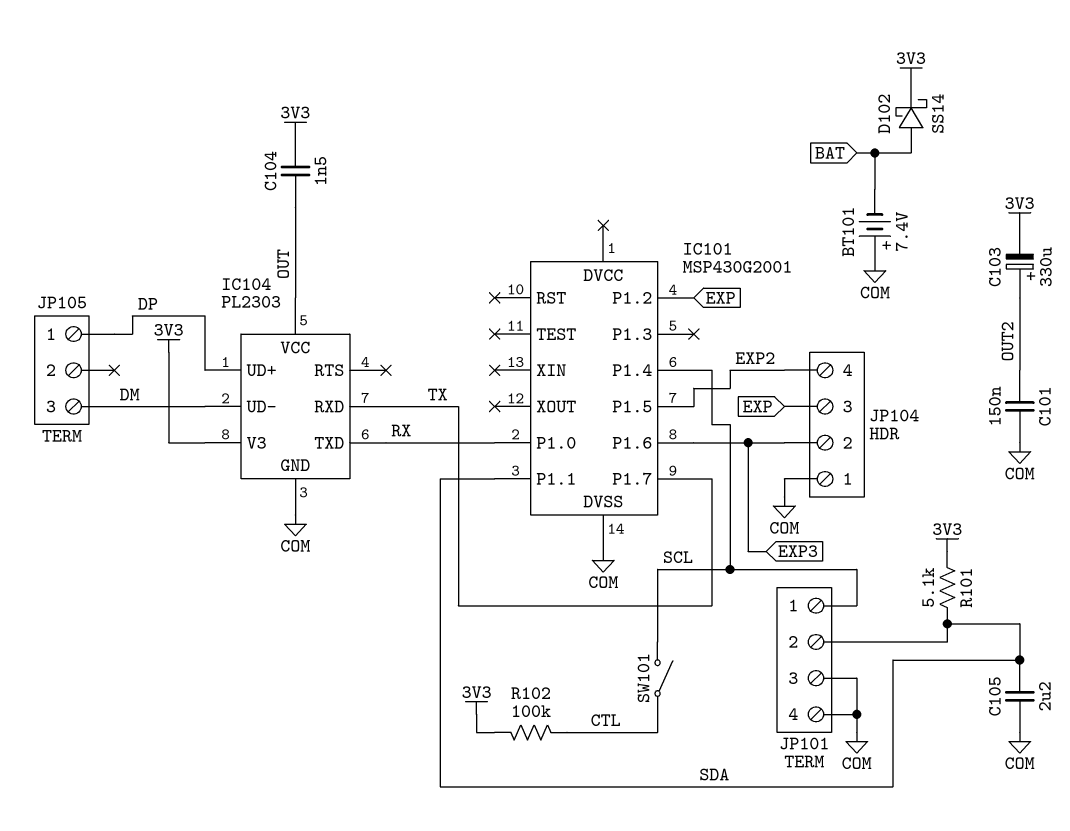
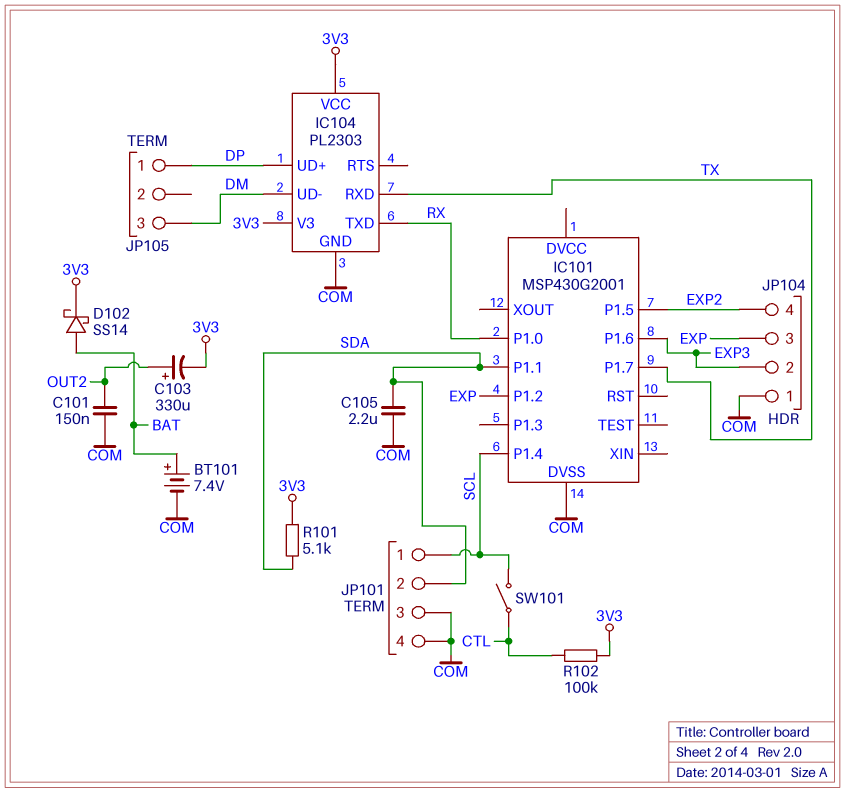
BT101: 7.4V (plus COM, minus BAT) -> 7.4V (plus BAT, minus COM)
C104: 1.5nF (3V3, OUT) -> none
IC104 pin VCC: OUT -> 3V3

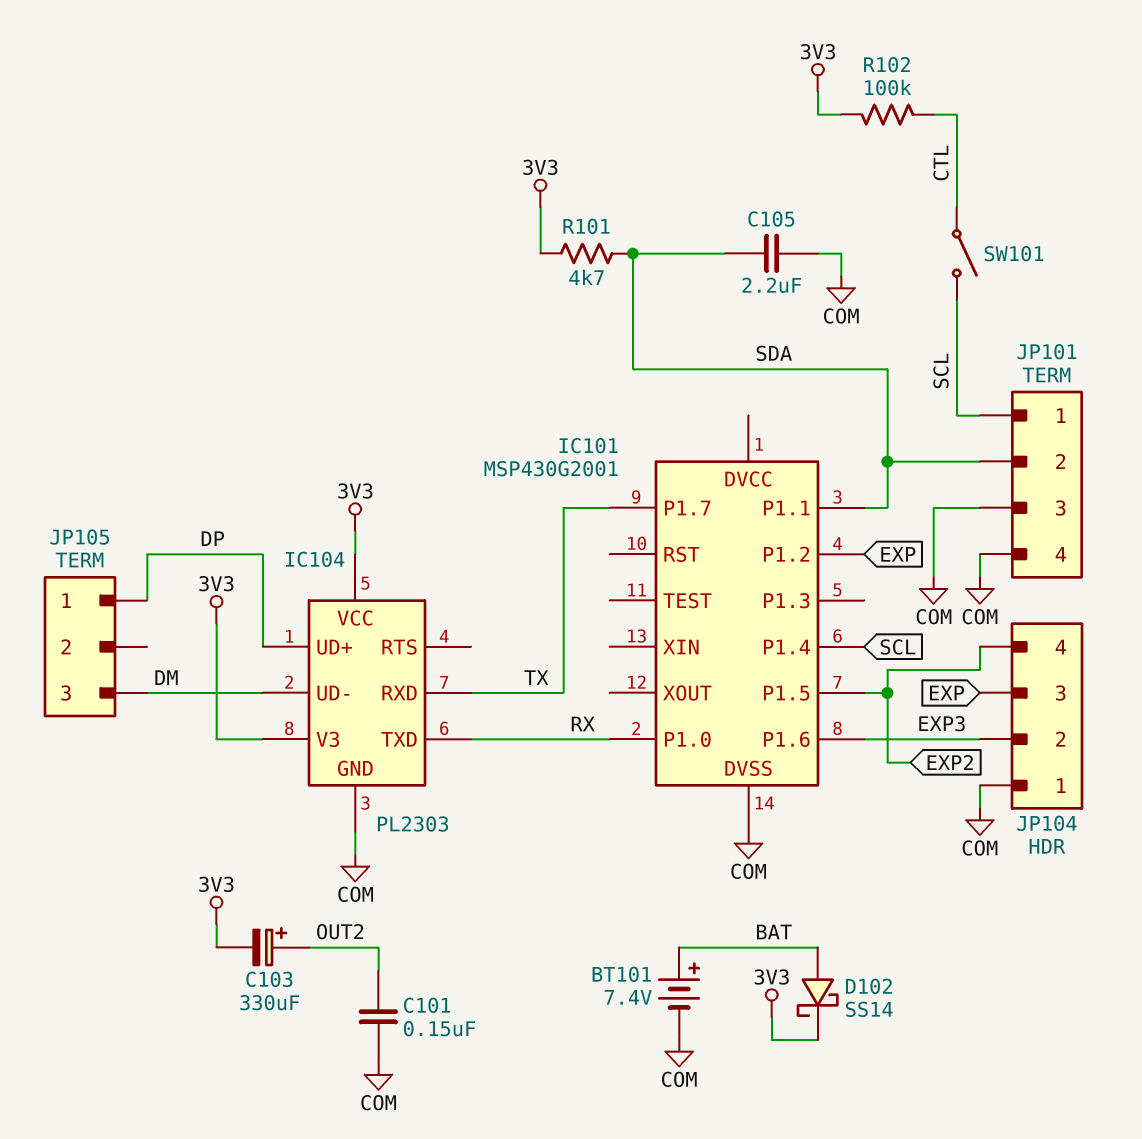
R101: 5.1k (3V3, SDA) -> 4.7k (3V3, SDA)

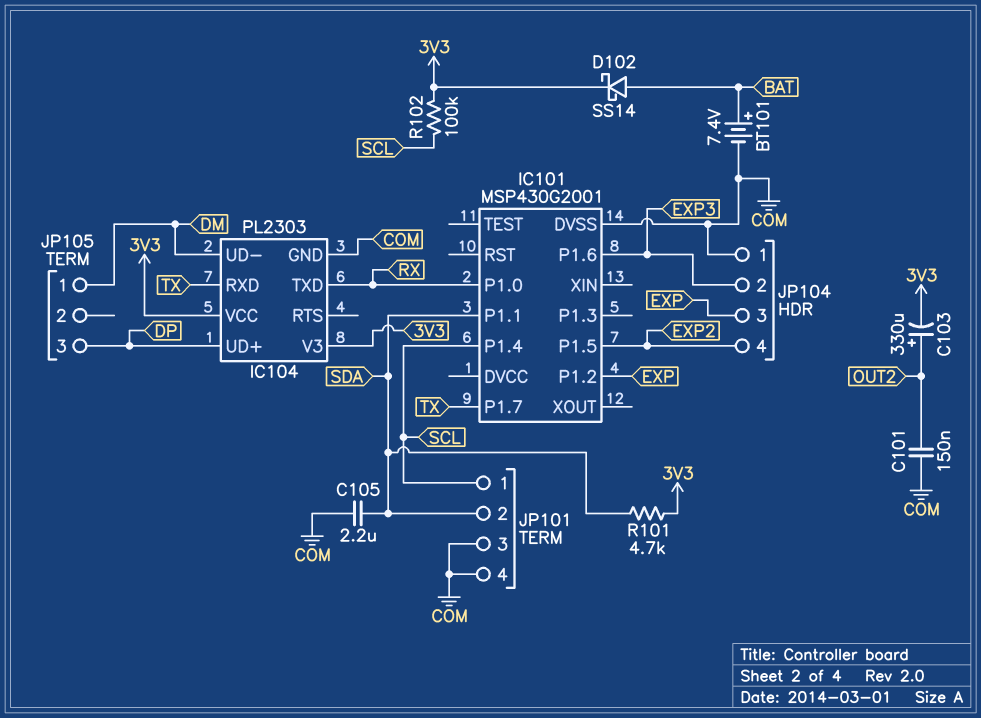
JP105 pin 1: DP -> DM
JP105 pin 3: DM -> DP
R102: 100k (3V3, CTL) -> 100k (3V3, SCL)
SW101: switch (CTL, SCL) -> none

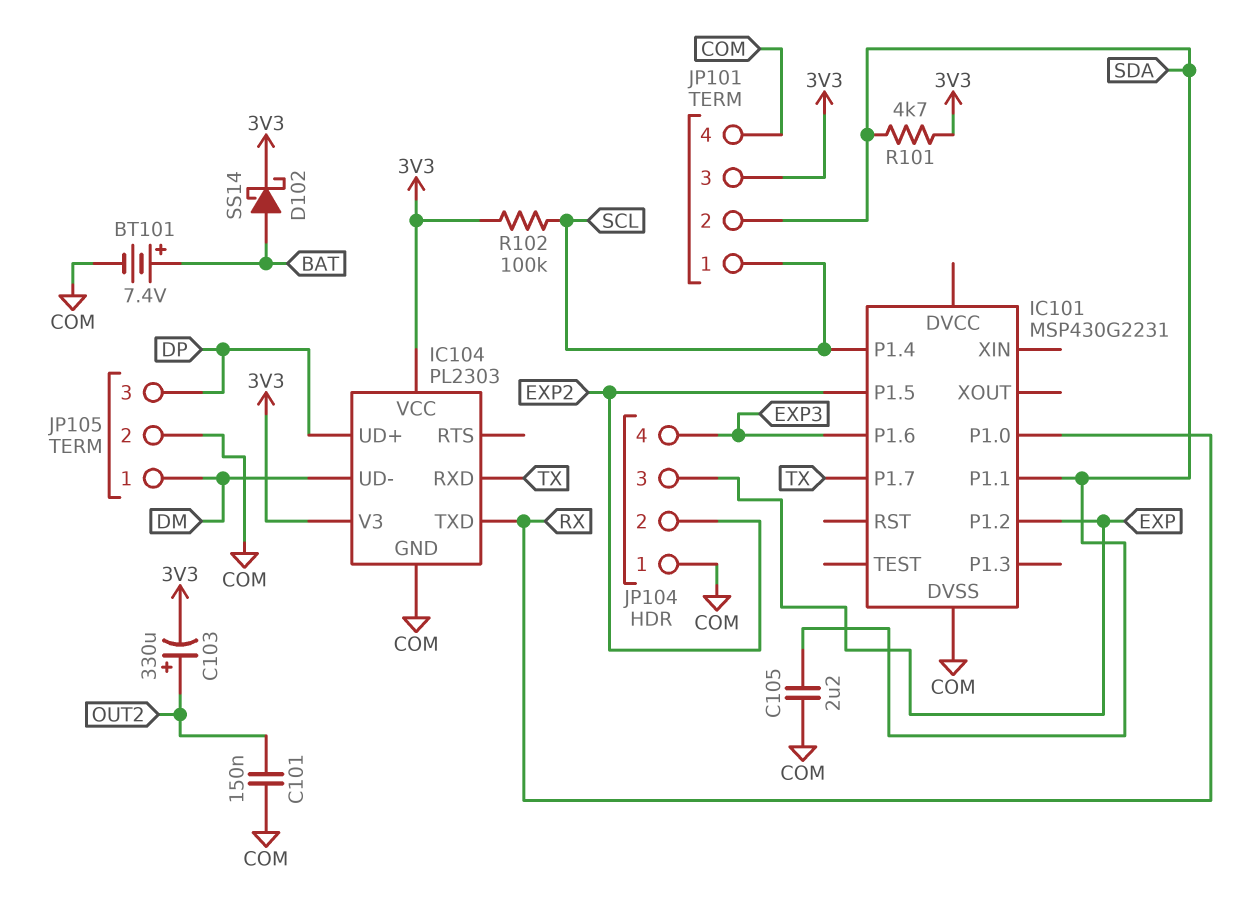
IC101: MSP430G2001 -> MSP430G2231
JP101 pin 3: COM -> 3V3
JP104 pin 2: EXP3 -> EXP2
JP104 pin 4: EXP2 -> EXP3
JP105 pin 2: none -> COM

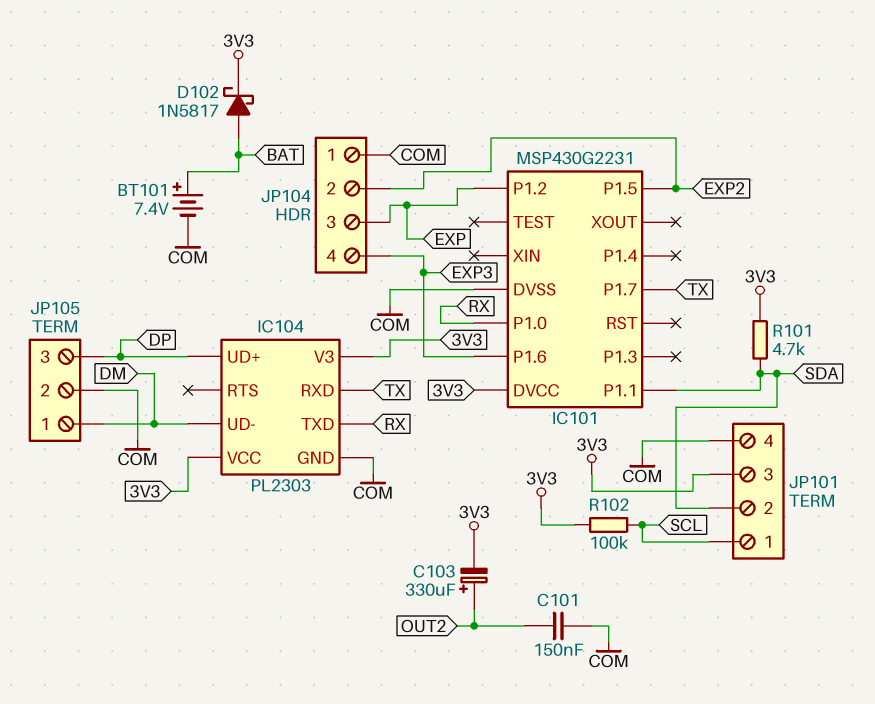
C105: 2.2uF (COM, SDA) -> none
D102: schottky SS14 (A BAT, K 3V3) -> schottky 1N5817 (A BAT, K 3V3)
IC101 pin DVCC: none -> 3V3
IC101 pin P1.4: SCL -> none

